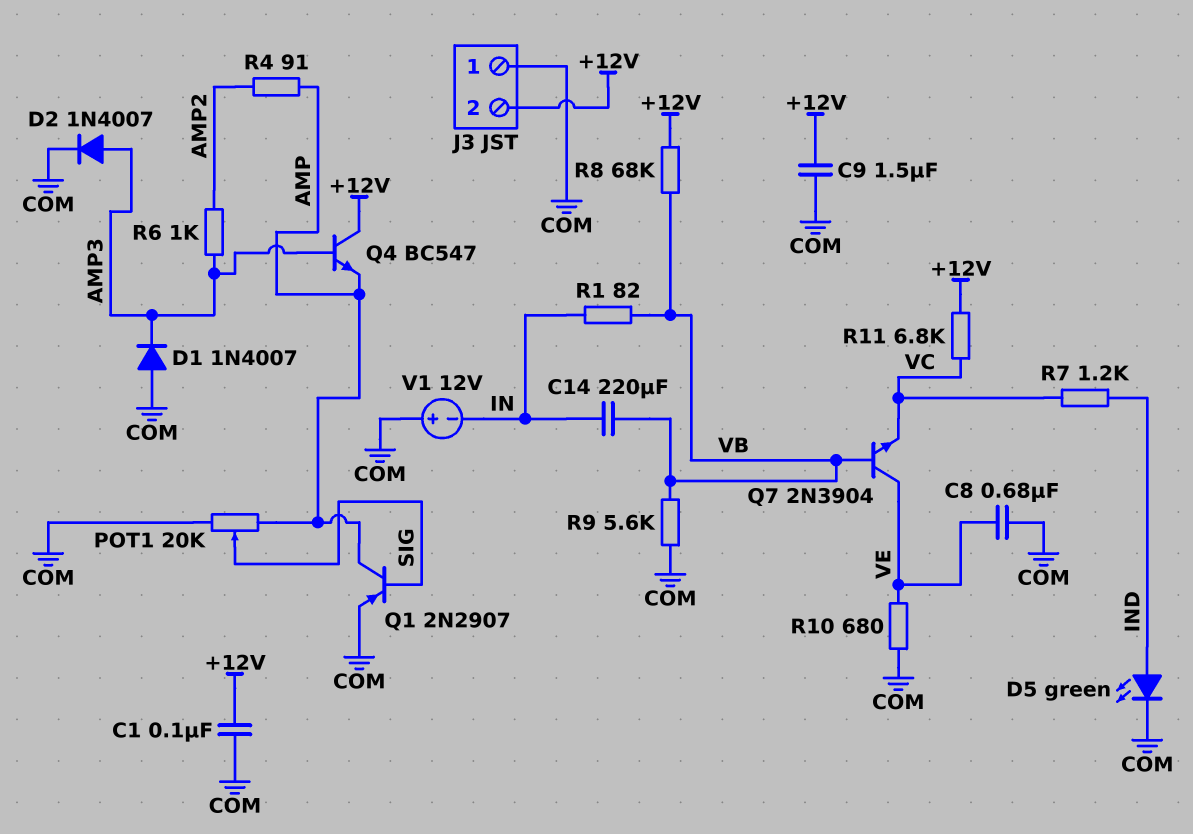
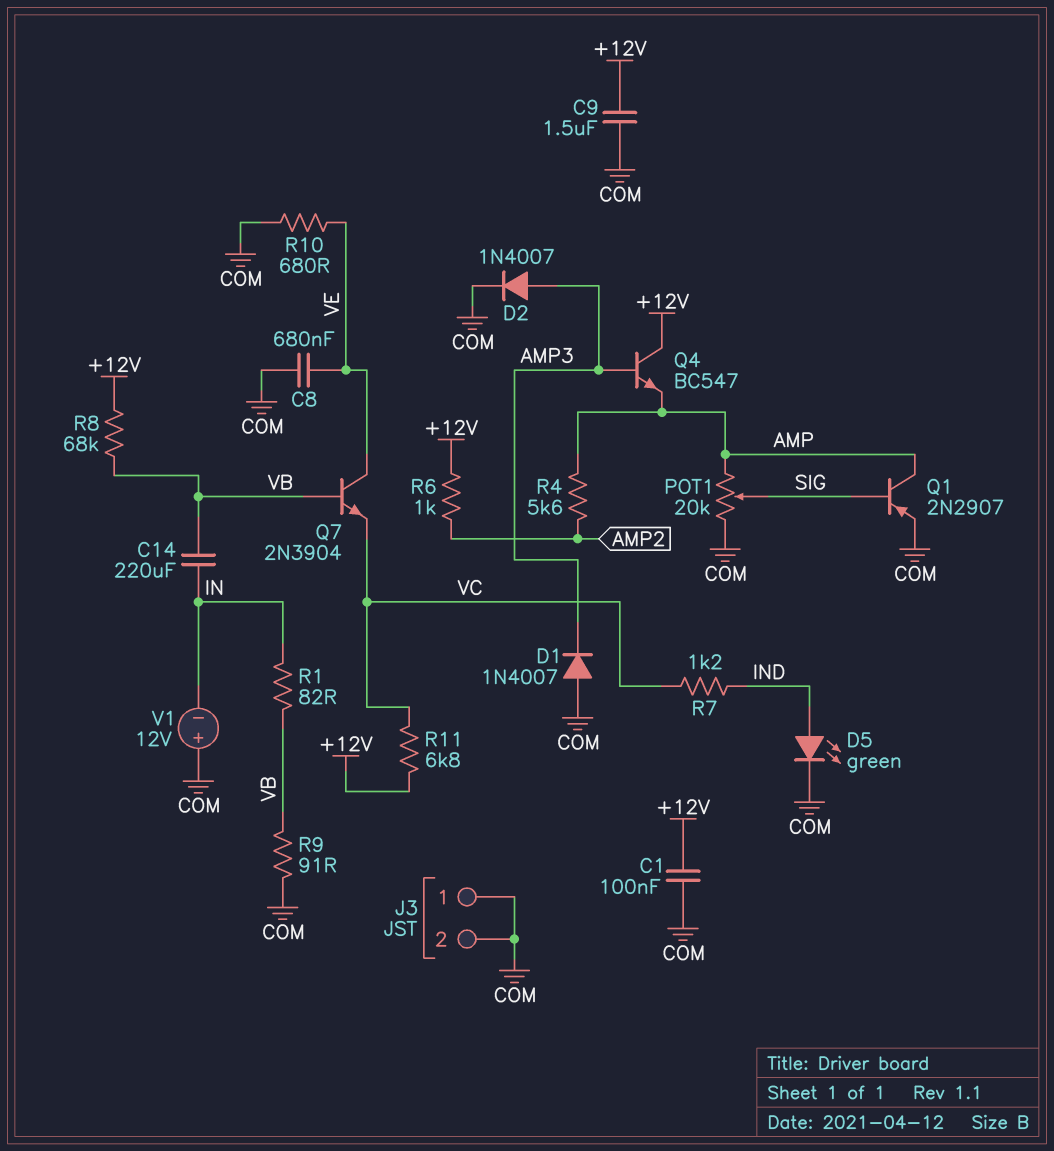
J3 pin 2: +12V -> COM
R4: 91 (AMP, AMP2) -> 5.6k (AMP, AMP2)
R6: 1k (AMP2, AMP3) -> 1k (+12V, AMP2)
R9: 5.6k (COM, VB) -> 91 (COM, VB)

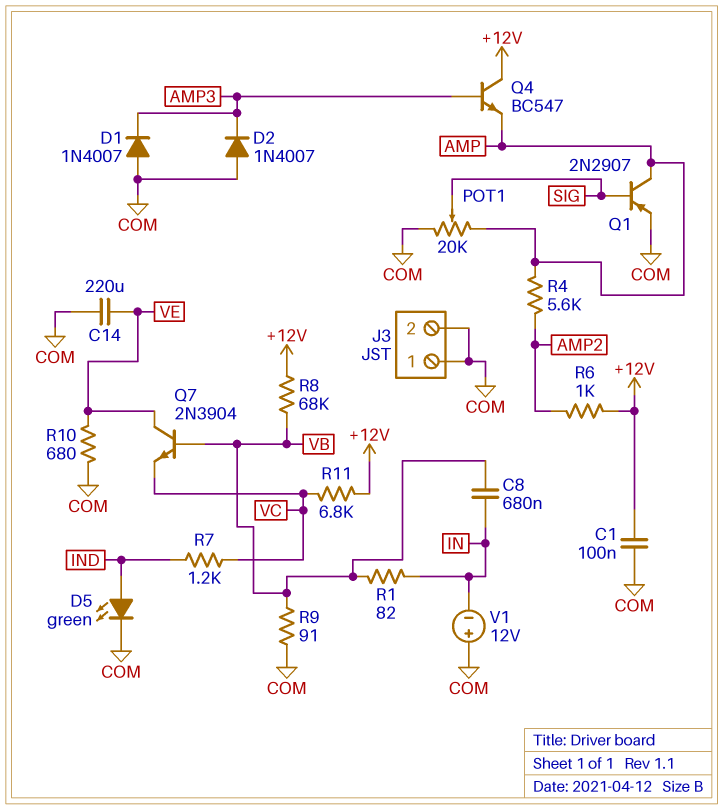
C8: 680nF (COM, VE) -> 680nF (IN, VB)
C9: 1.5uF (+12V, COM) -> none
C14: 220uF (IN, VB) -> 220uF (COM, VE)
D2: diode 1N4007 (A AMP3, K COM) -> diode 1N4007 (A COM, K AMP3)

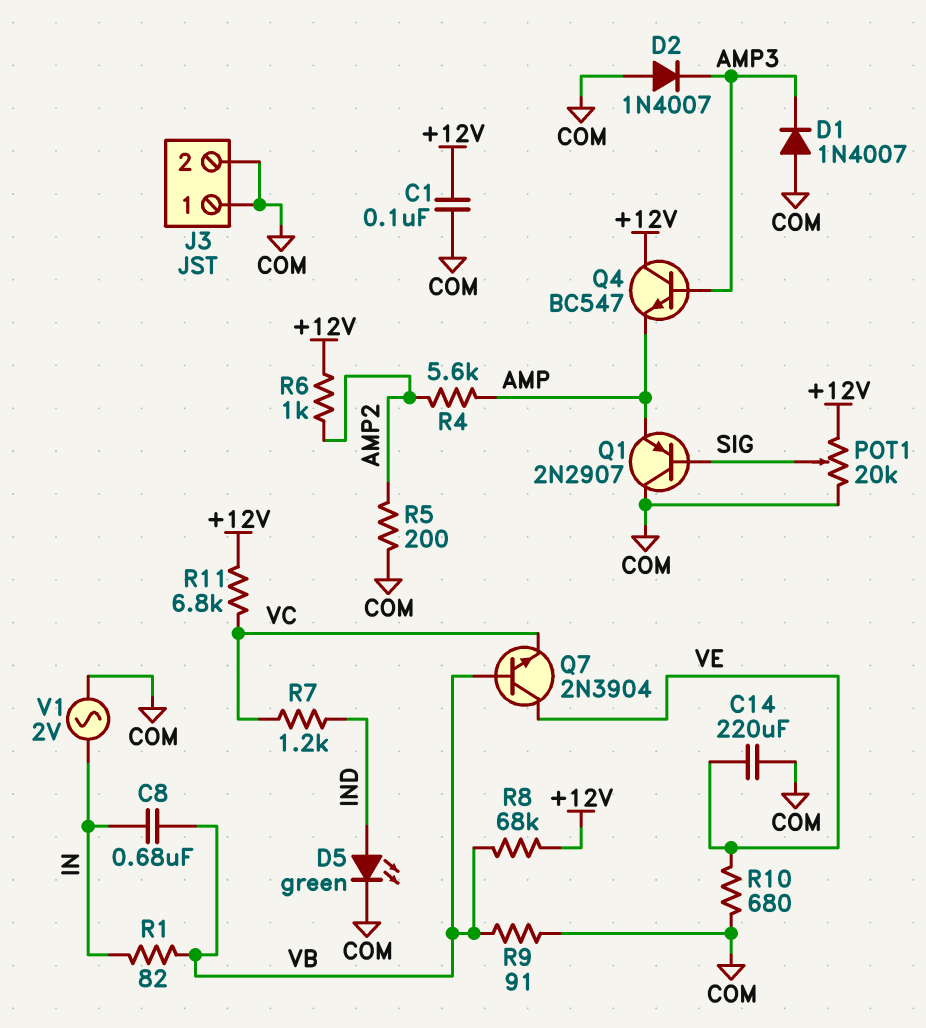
POT1: 20k (AMP, COM, wiper SIG) -> 20k (+12V, COM, wiper SIG)
Q1: PNP 2N2907 (B SIG, C AMP, E COM) -> PNP 2N2907 (B SIG, C COM, E AMP)
R5: none -> 200 (AMP2, COM)
V1: 12V (plus COM, minus IN) -> AC 2V (COM, IN)

